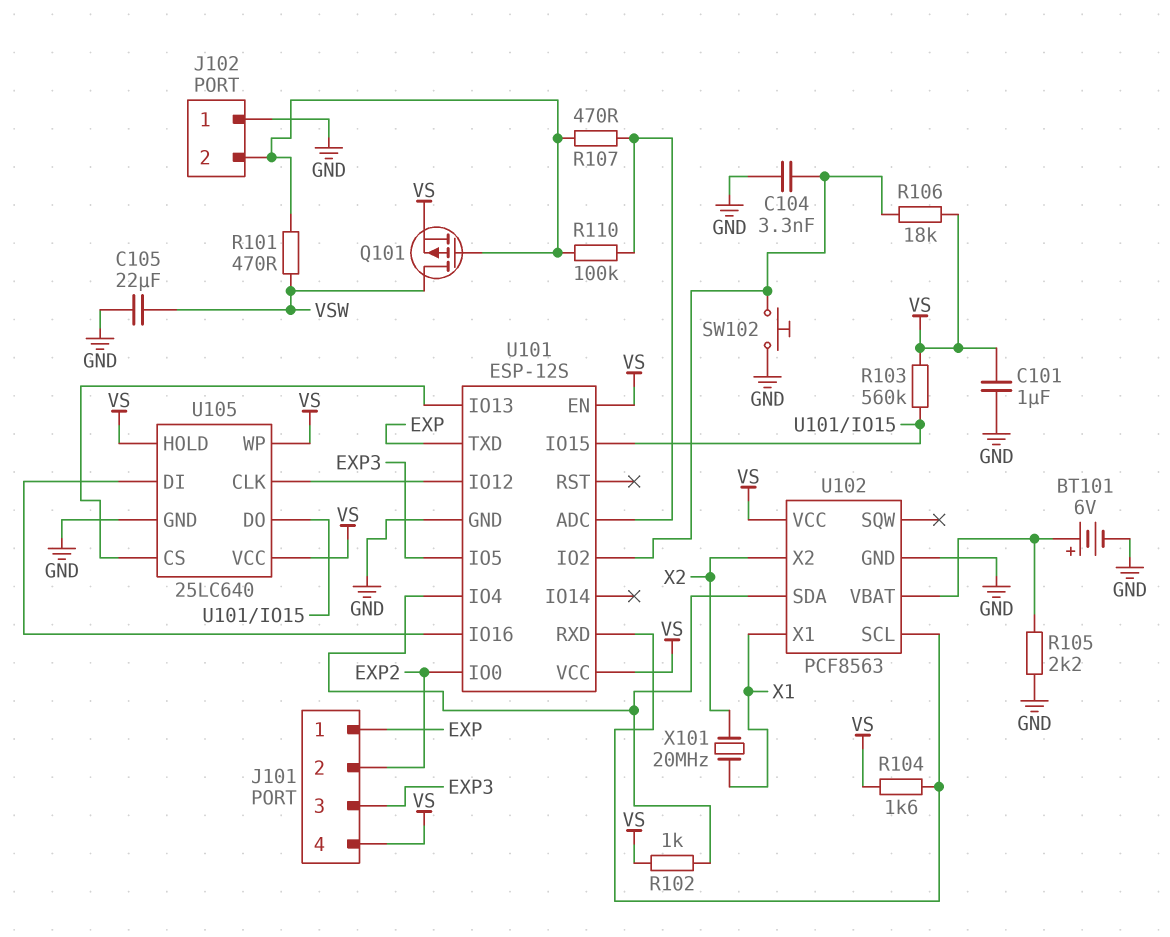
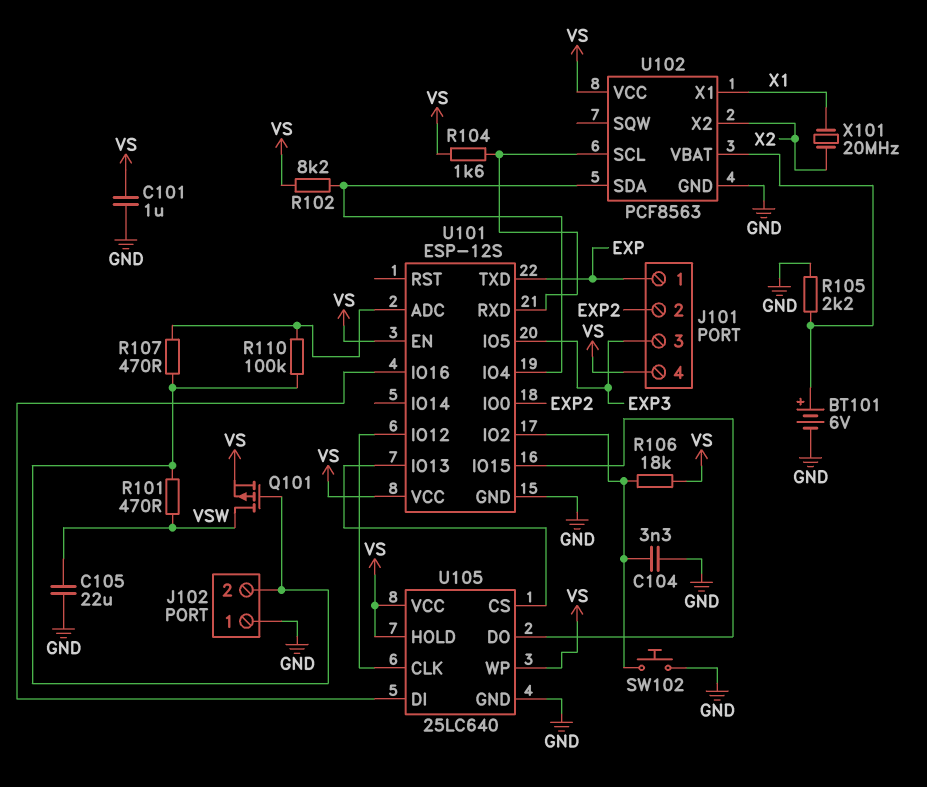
R102: 1k (U101/IO4, VS) -> 8.2k (U101/IO4, VS)
R103: 560k (U101/IO15, VS) -> none

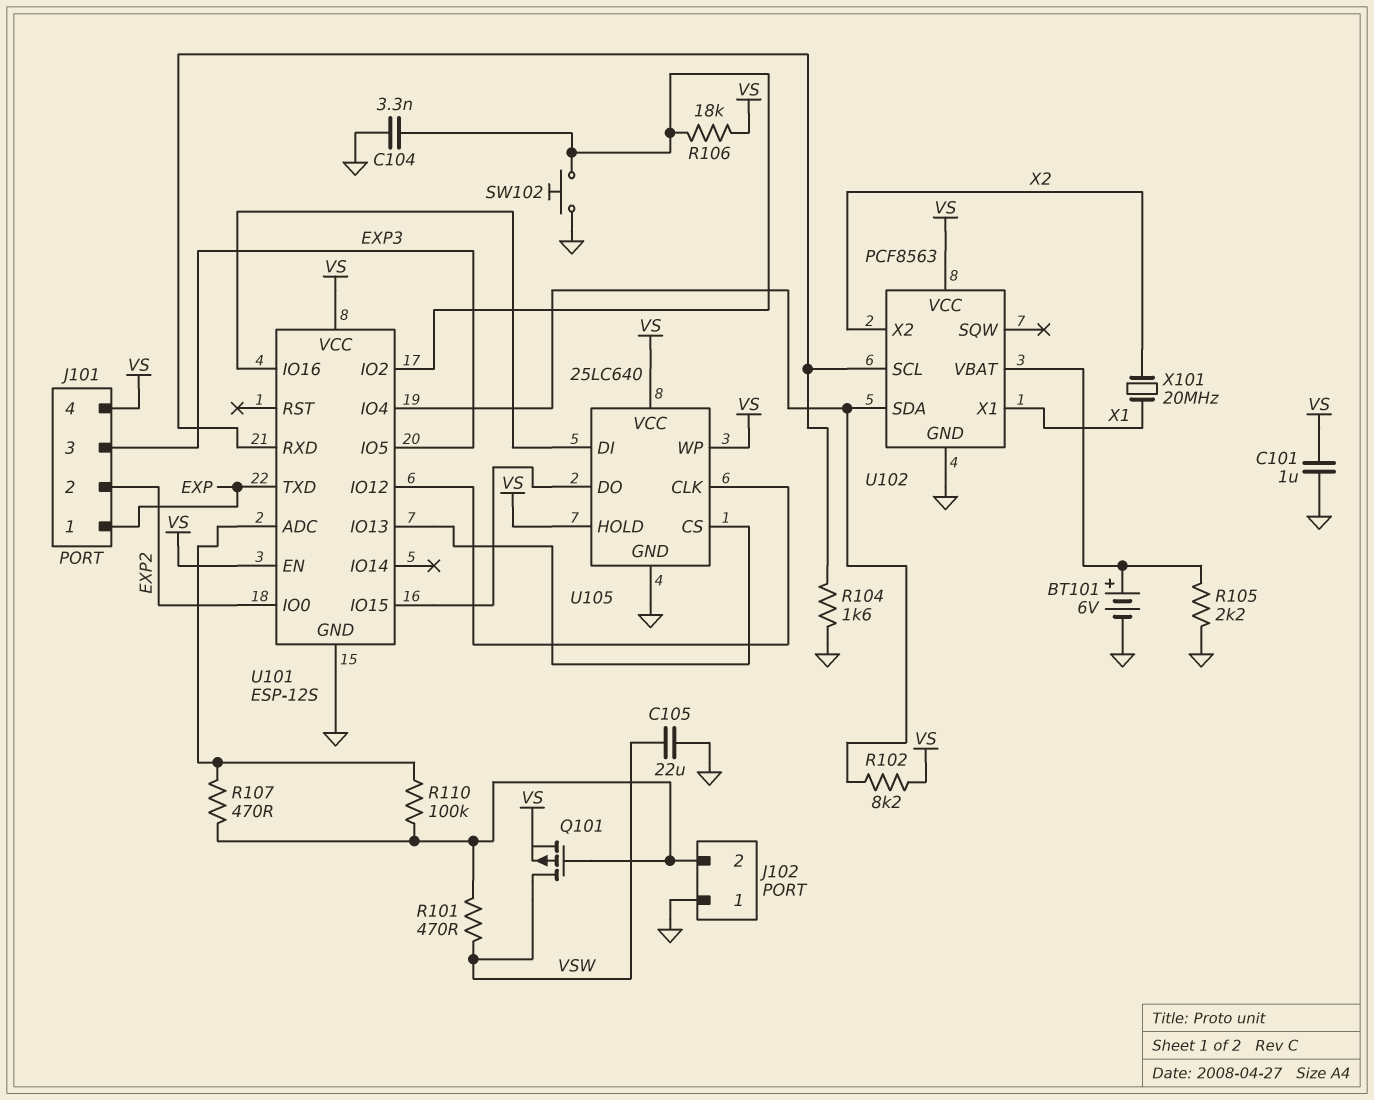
R104: 1.6k (U101/RXD, VS) -> 1.6k (GND, U101/RXD)

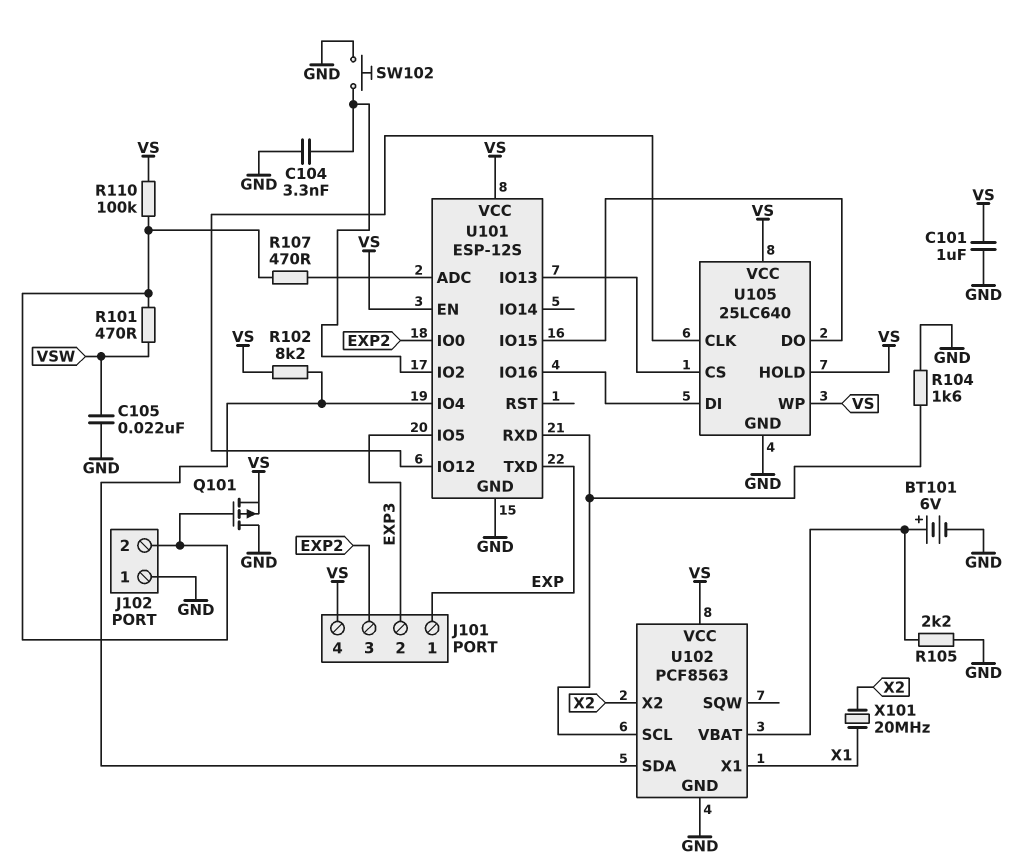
C105: 22uF (GND, VSW) -> 22nF (GND, VSW)
J101 pin 2: EXP2 -> EXP3
J101 pin 3: EXP3 -> EXP2
Q101: PMOS (G J102/2, D VSW, S VS) -> PMOS (G J102/2, D GND, S VS)
R106: 18k (U101/IO2, VS) -> none
R110: 100k (J102/2, U101/ADC) -> 100k (J102/2, VS)

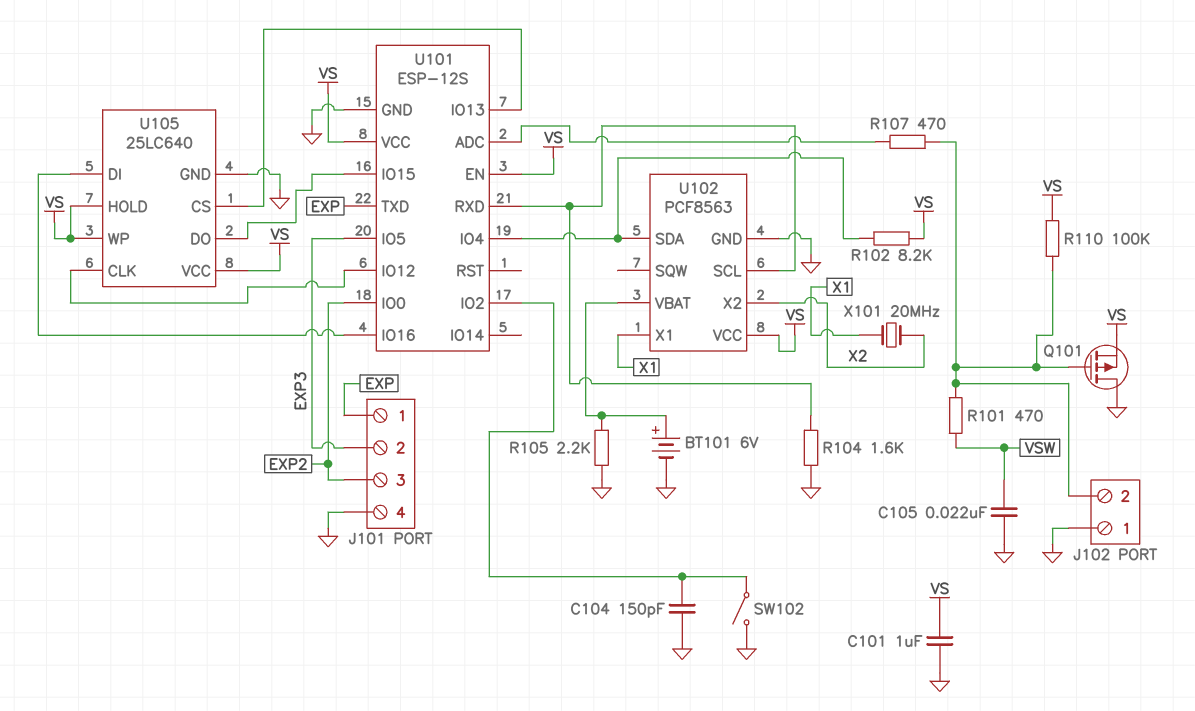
C104: 3.3nF (GND, U101/IO2) -> 150pF (GND, U101/IO2)
J101 pin 4: VS -> GND
SW102: button (GND, U101/IO2) -> switch (GND, U101/IO2)

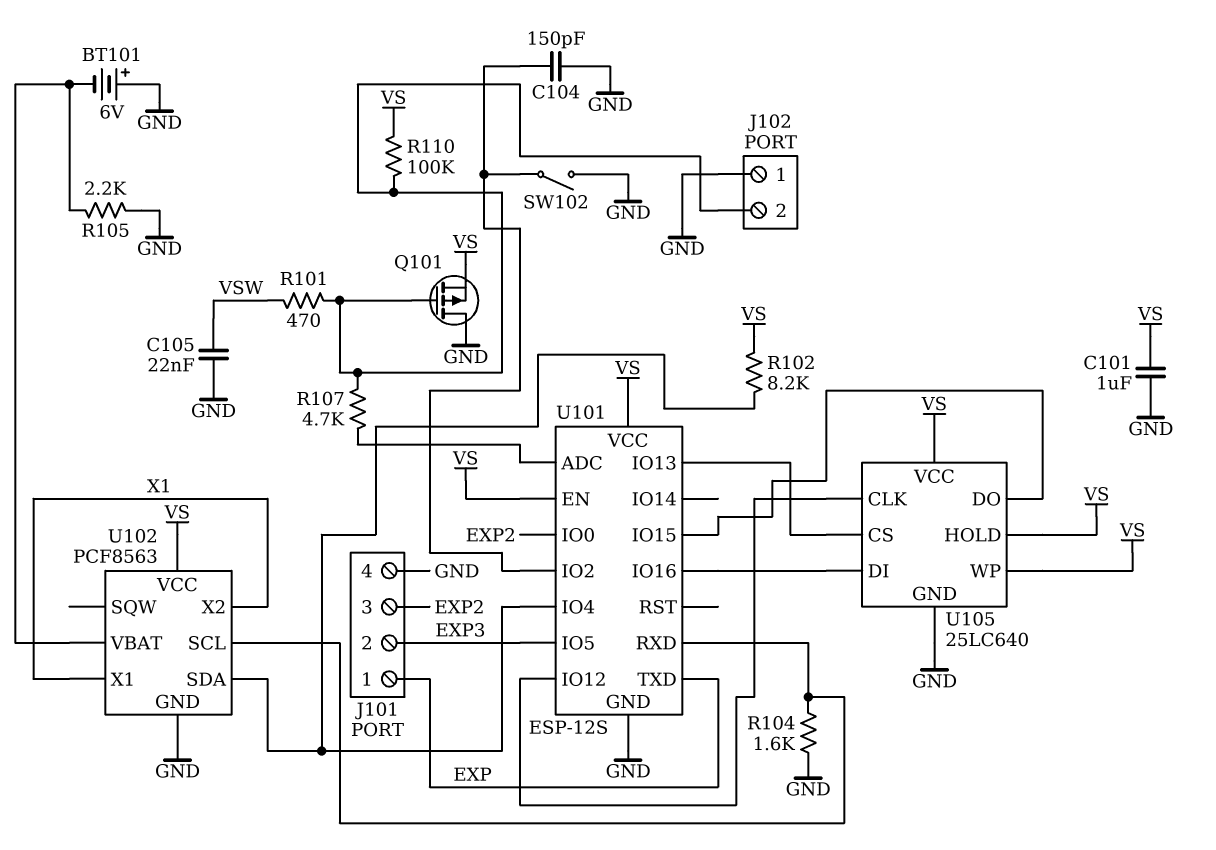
BT101: 6V (plus U102/VBAT, minus GND) -> 6V (plus GND, minus U102/VBAT)
R107: 470 (J102/2, U101/ADC) -> 4.7k (J102/2, U101/ADC)
U102 pin X2: X2 -> X1
X101: 20MHz (X1, X2) -> none

